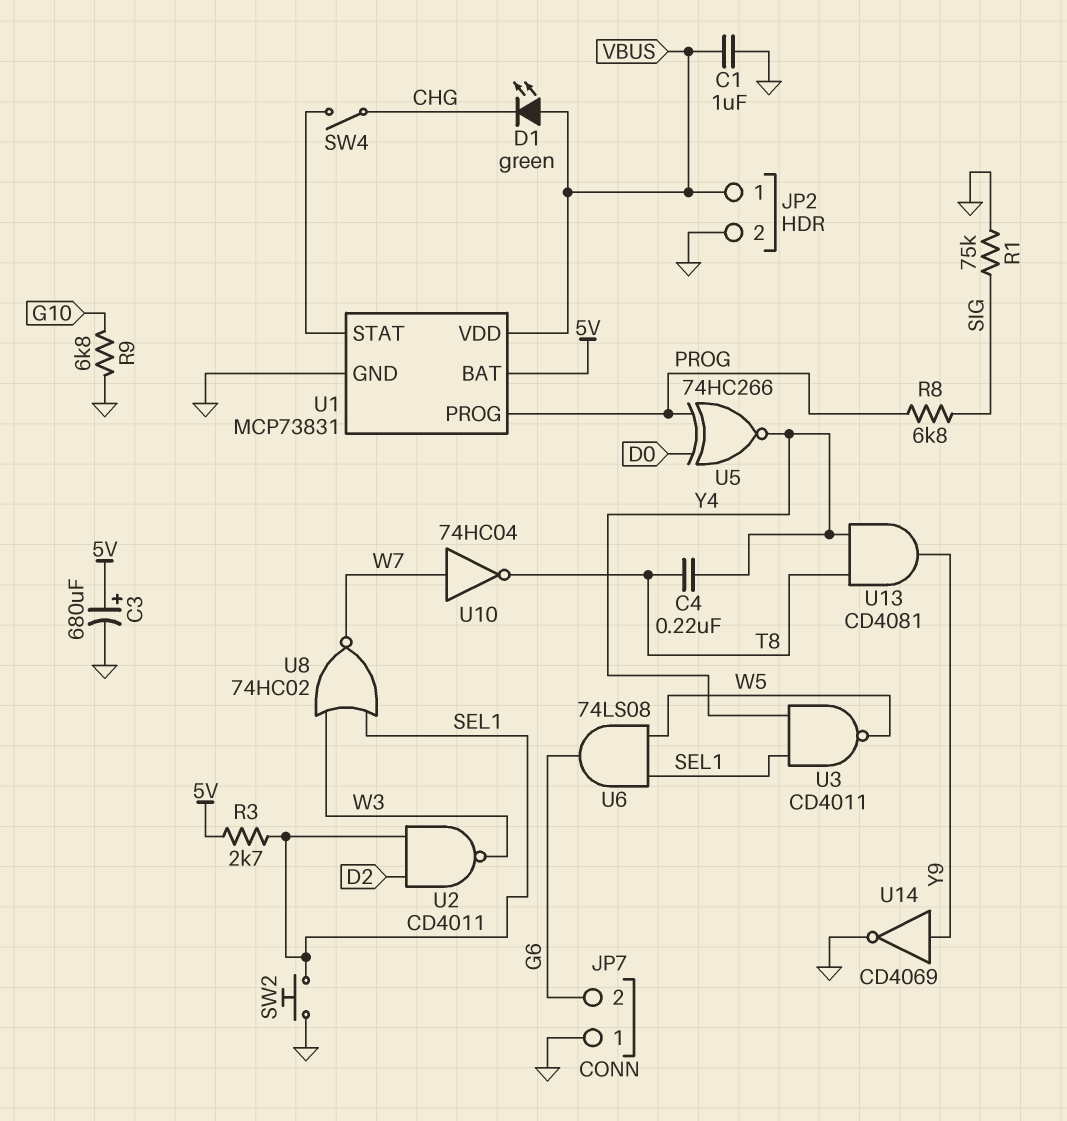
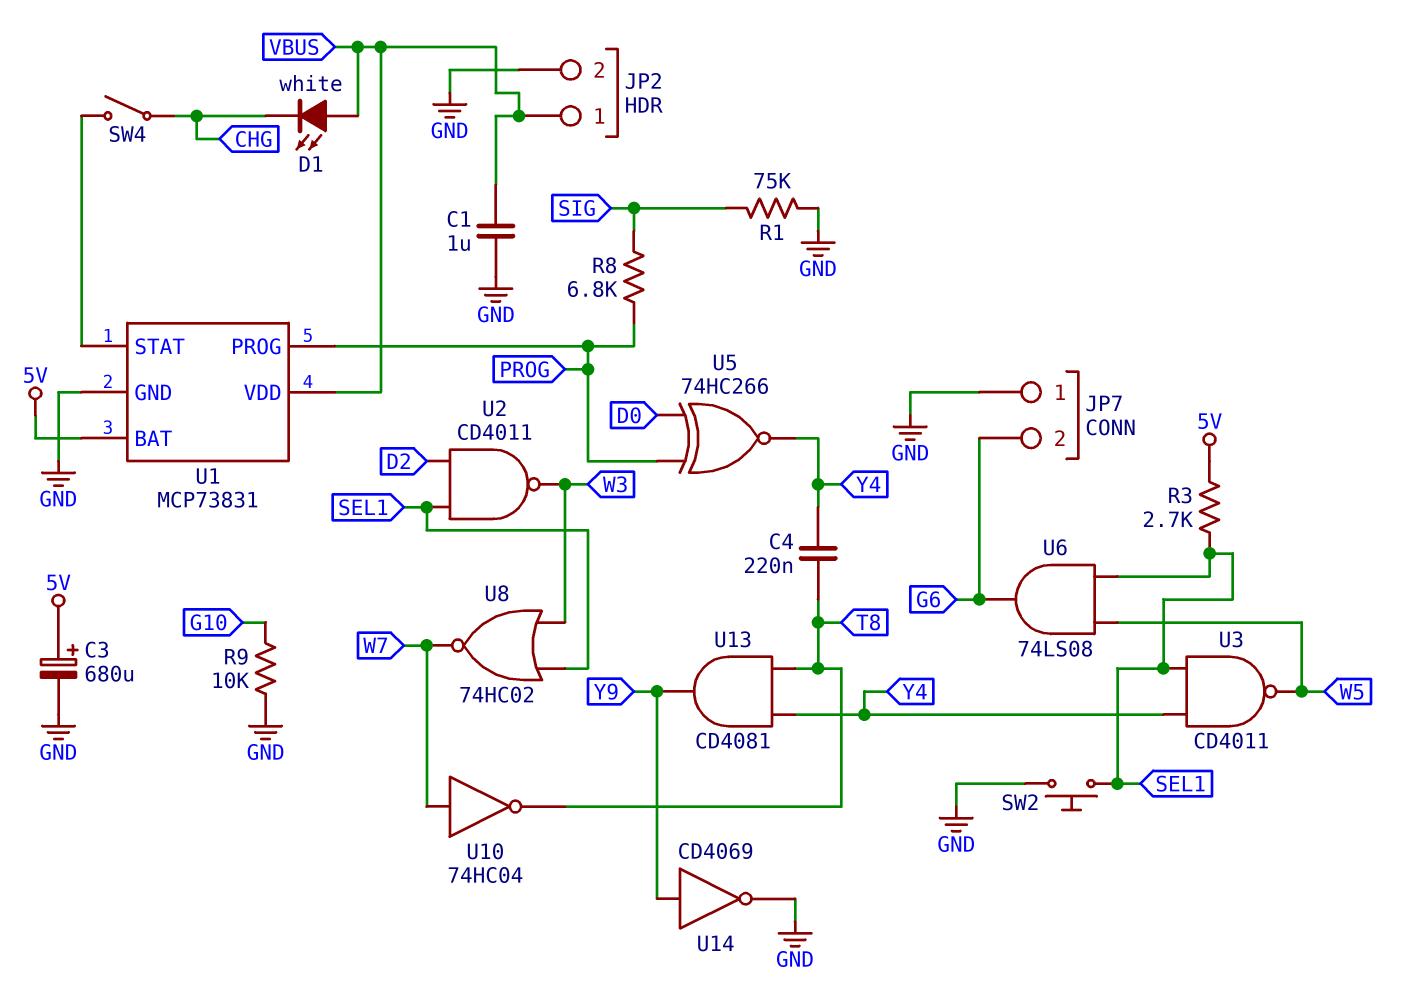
D1: LED green (A VBUS, K CHG) -> LED white (A VBUS, K CHG)
R9: 6.8k (G10, GND) -> 10k (G10, GND)

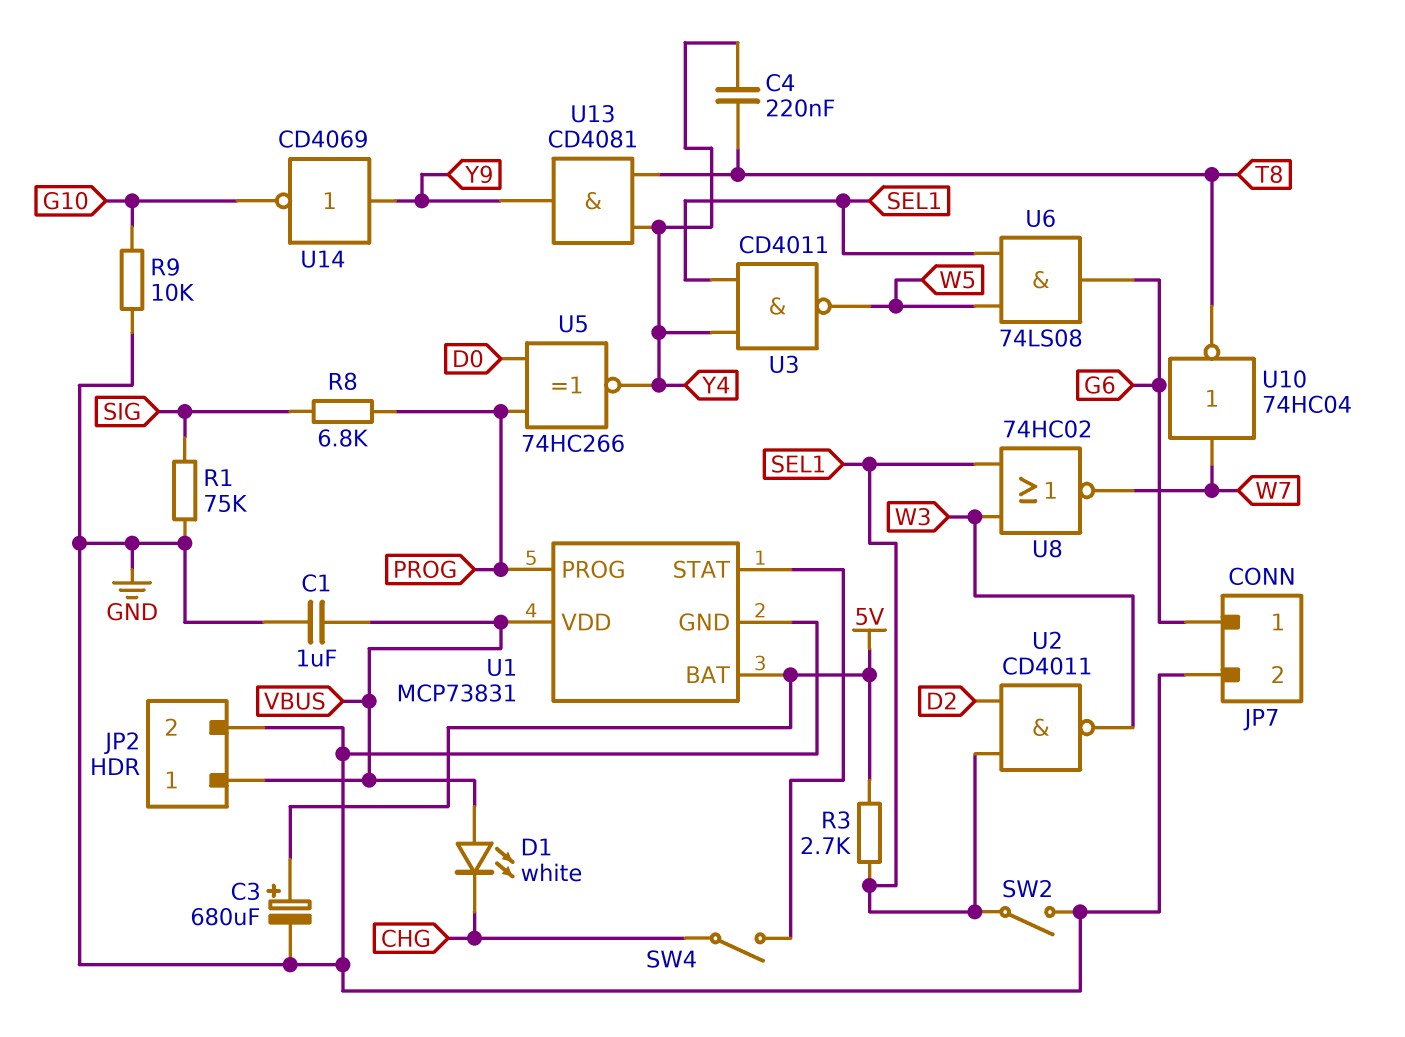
JP7 pin 1: GND -> G6
JP7 pin 2: G6 -> GND
SW2: button (GND, SEL1) -> switch (GND, SEL1)
U14: NOT CD4069 (in Y9, out GND) -> NOT CD4069 (in Y9, out G10)

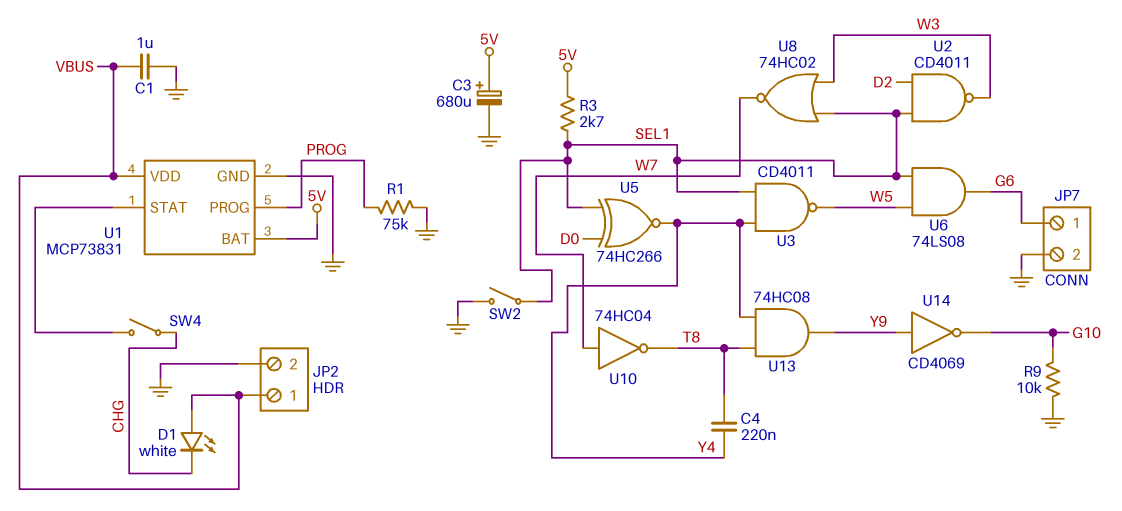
R1: 75k (GND, SIG) -> 75k (GND, PROG)
R8: 6.8k (PROG, SIG) -> none
U5: XNOR 74HC266 (in D0, in PROG, out Y4) -> XNOR 74HC266 (in D0, in SEL1, out Y4)
U13: AND CD4081 (in T8, in Y4, out Y9) -> AND 74HC08 (in T8, in Y4, out Y9)

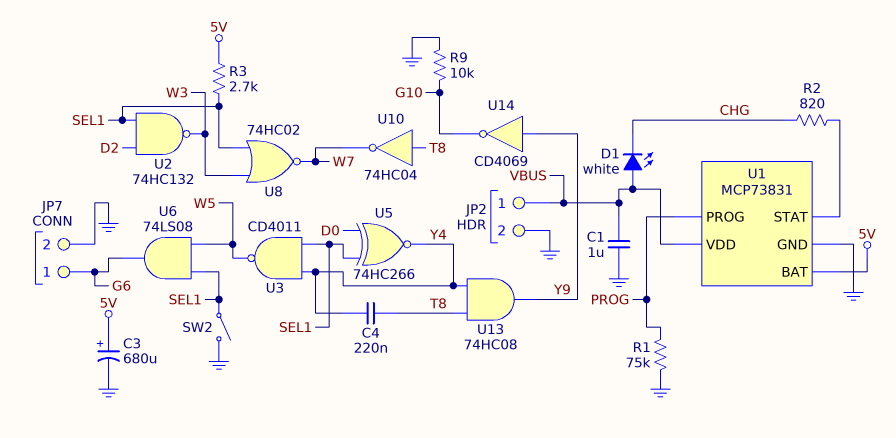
R2: none -> 820 (CHG, U1/STAT)
SW4: switch (CHG, U1/STAT) -> none
U2: NAND CD4011 (in D2, in SEL1, out W3) -> NAND 74HC132 (in D2, in SEL1, out W3)
U10: NOT 74HC04 (in W7, out T8) -> NOT 74HC04 (in T8, out W7)

